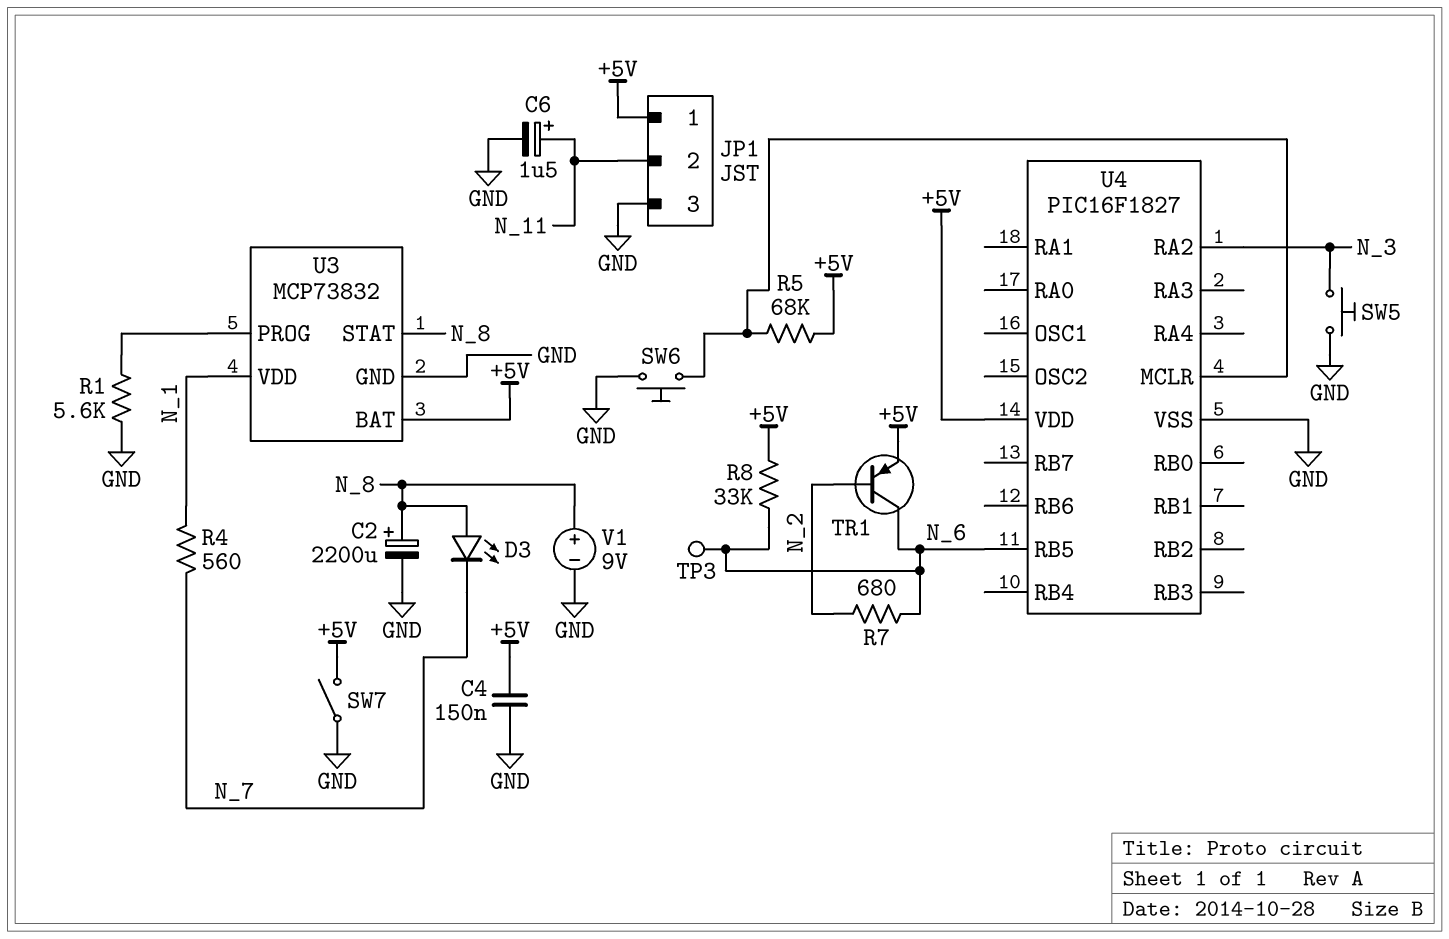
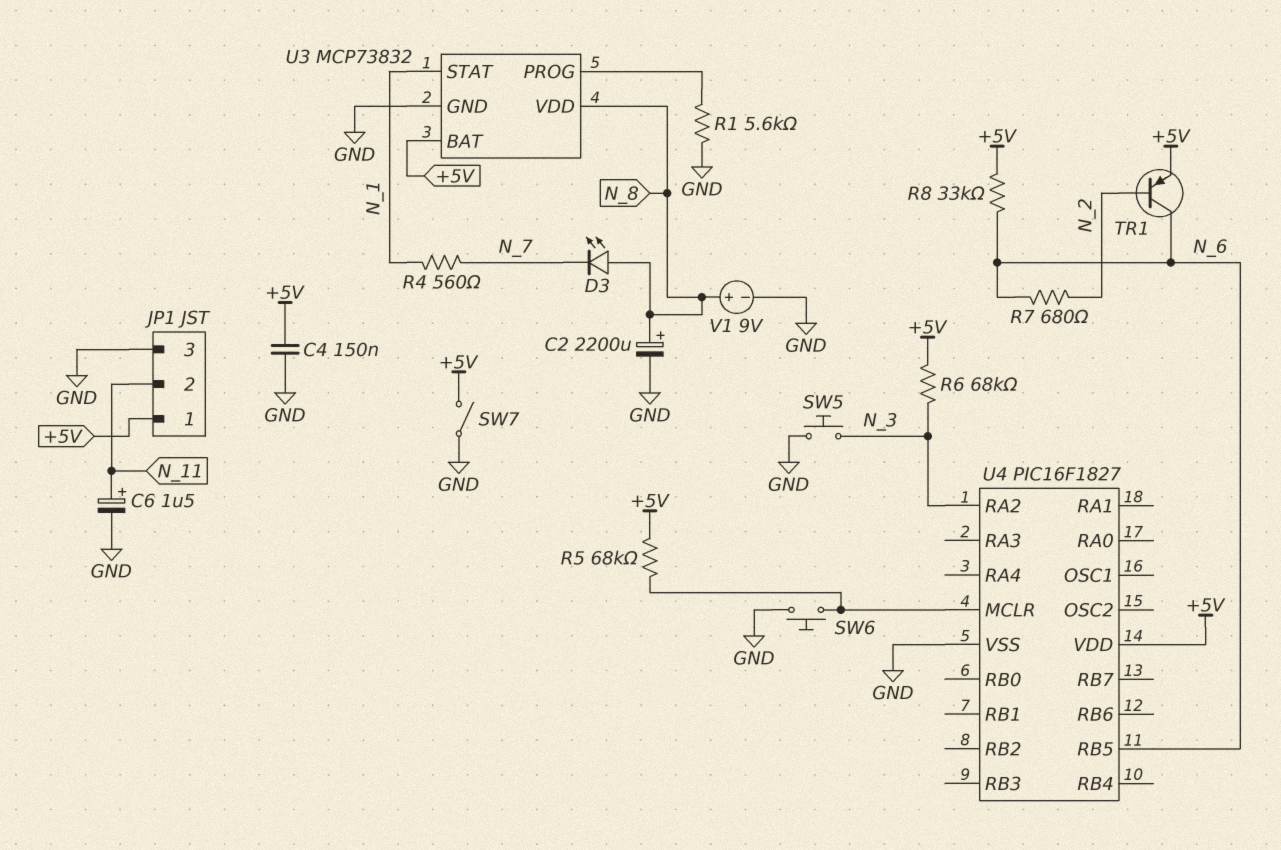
R6: none -> 68k (+5V, N_3)
TP3: test point (N_6) -> none
U3 pin STAT: N_8 -> N_1
U3 pin VDD: N_1 -> N_8

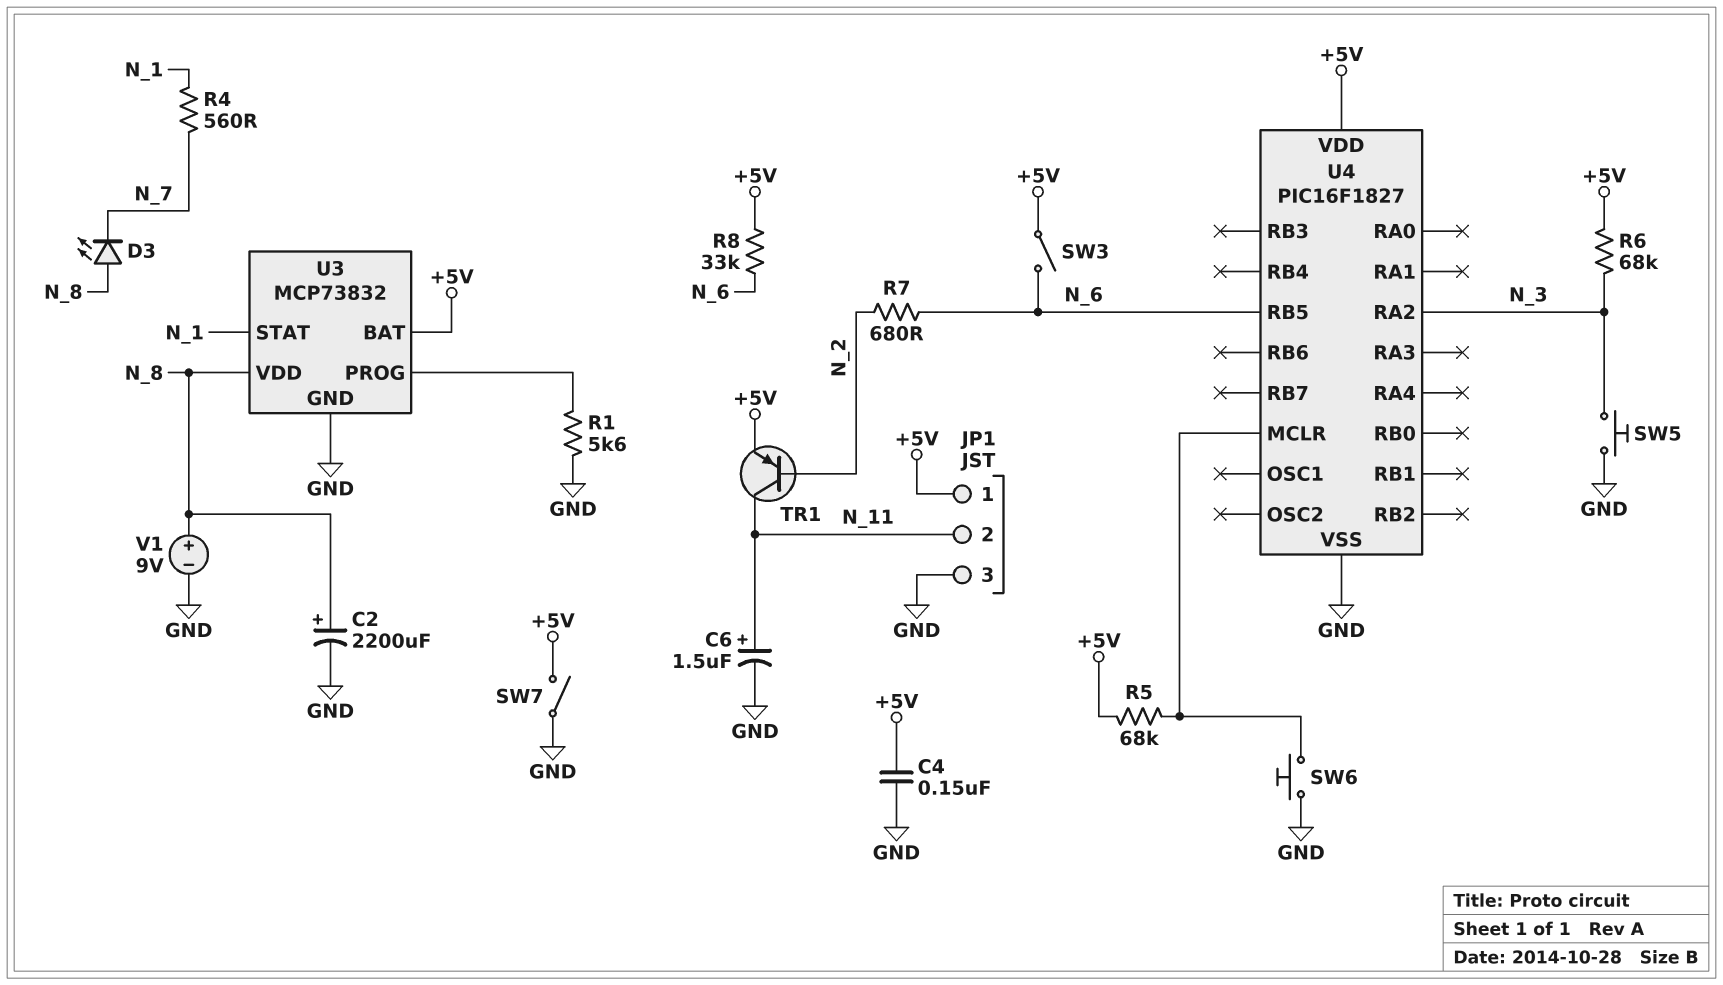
SW3: none -> switch (+5V, N_6)
TR1: PNP (B N_2, C N_6, E +5V) -> PNP (B N_2, C N_11, E +5V)

